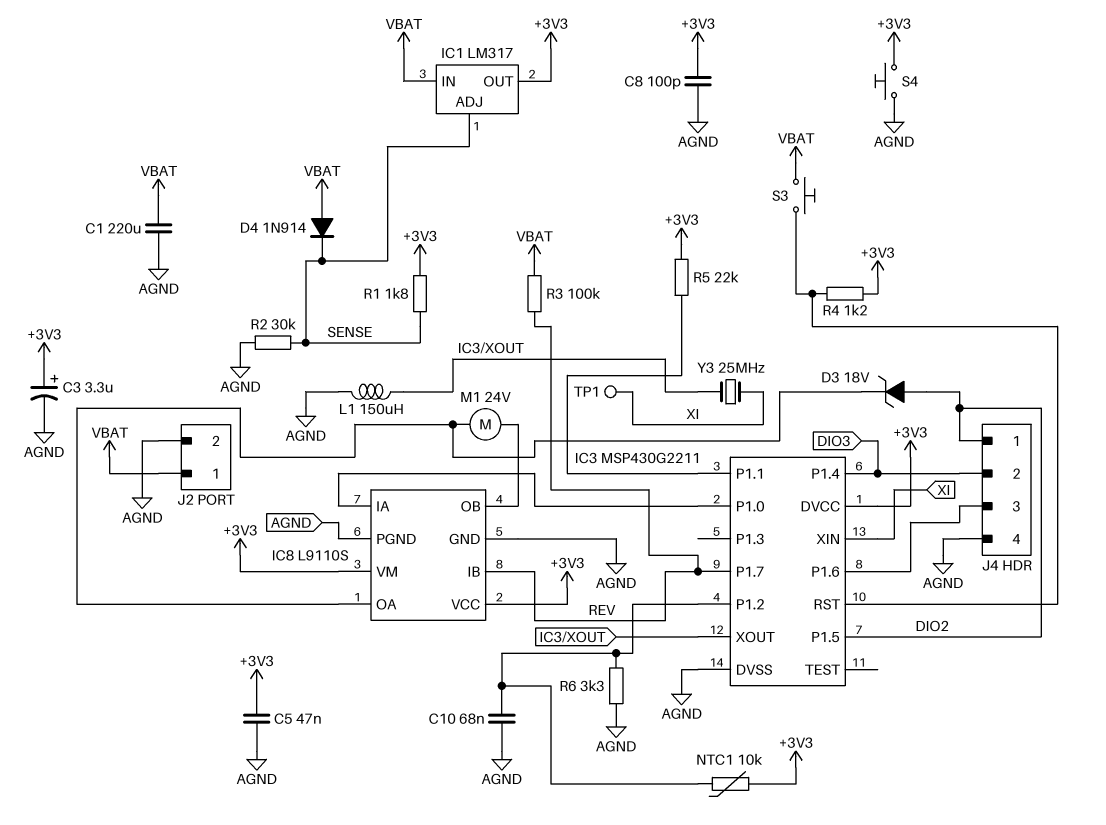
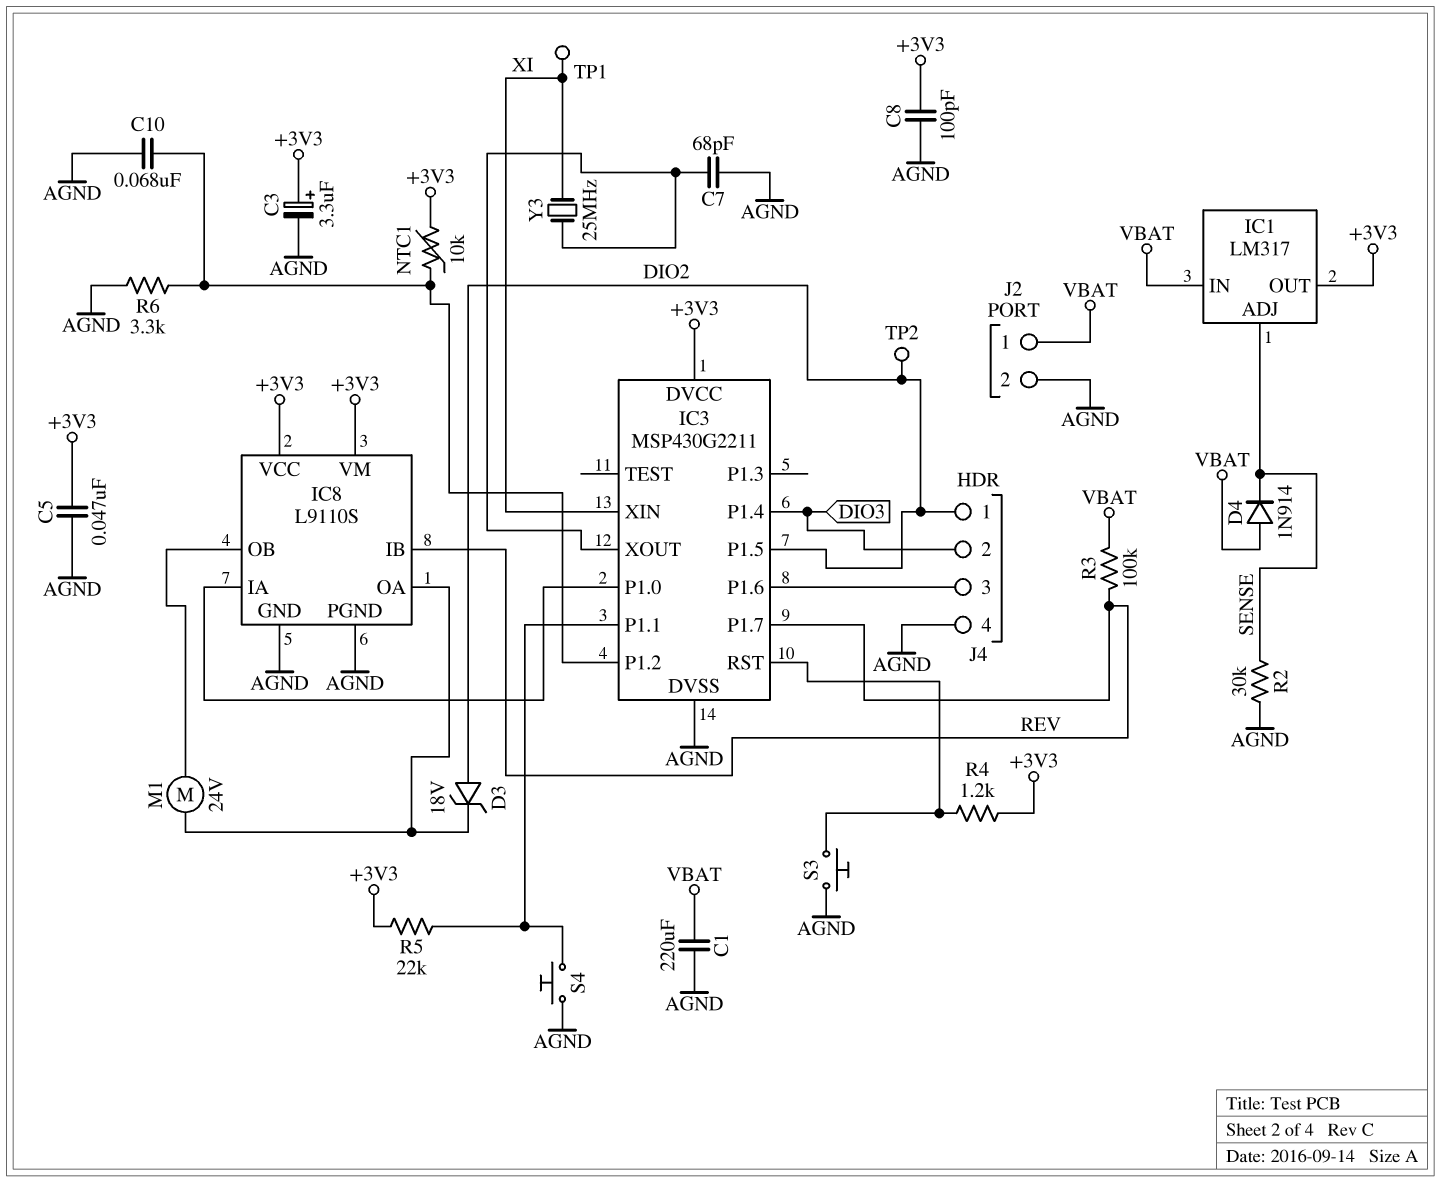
C7: none -> 68pF (AGND, IC3/XOUT)
L1: 150uH (AGND, IC3/XOUT) -> none
R1: 1.8k (+3V3, SENSE) -> none
S3: button (IC3/RST, VBAT) -> button (AGND, IC3/RST)
S4: button (+3V3, AGND) -> button (AGND, IC3/P1.1)
TP2: none -> test point (DIO2)

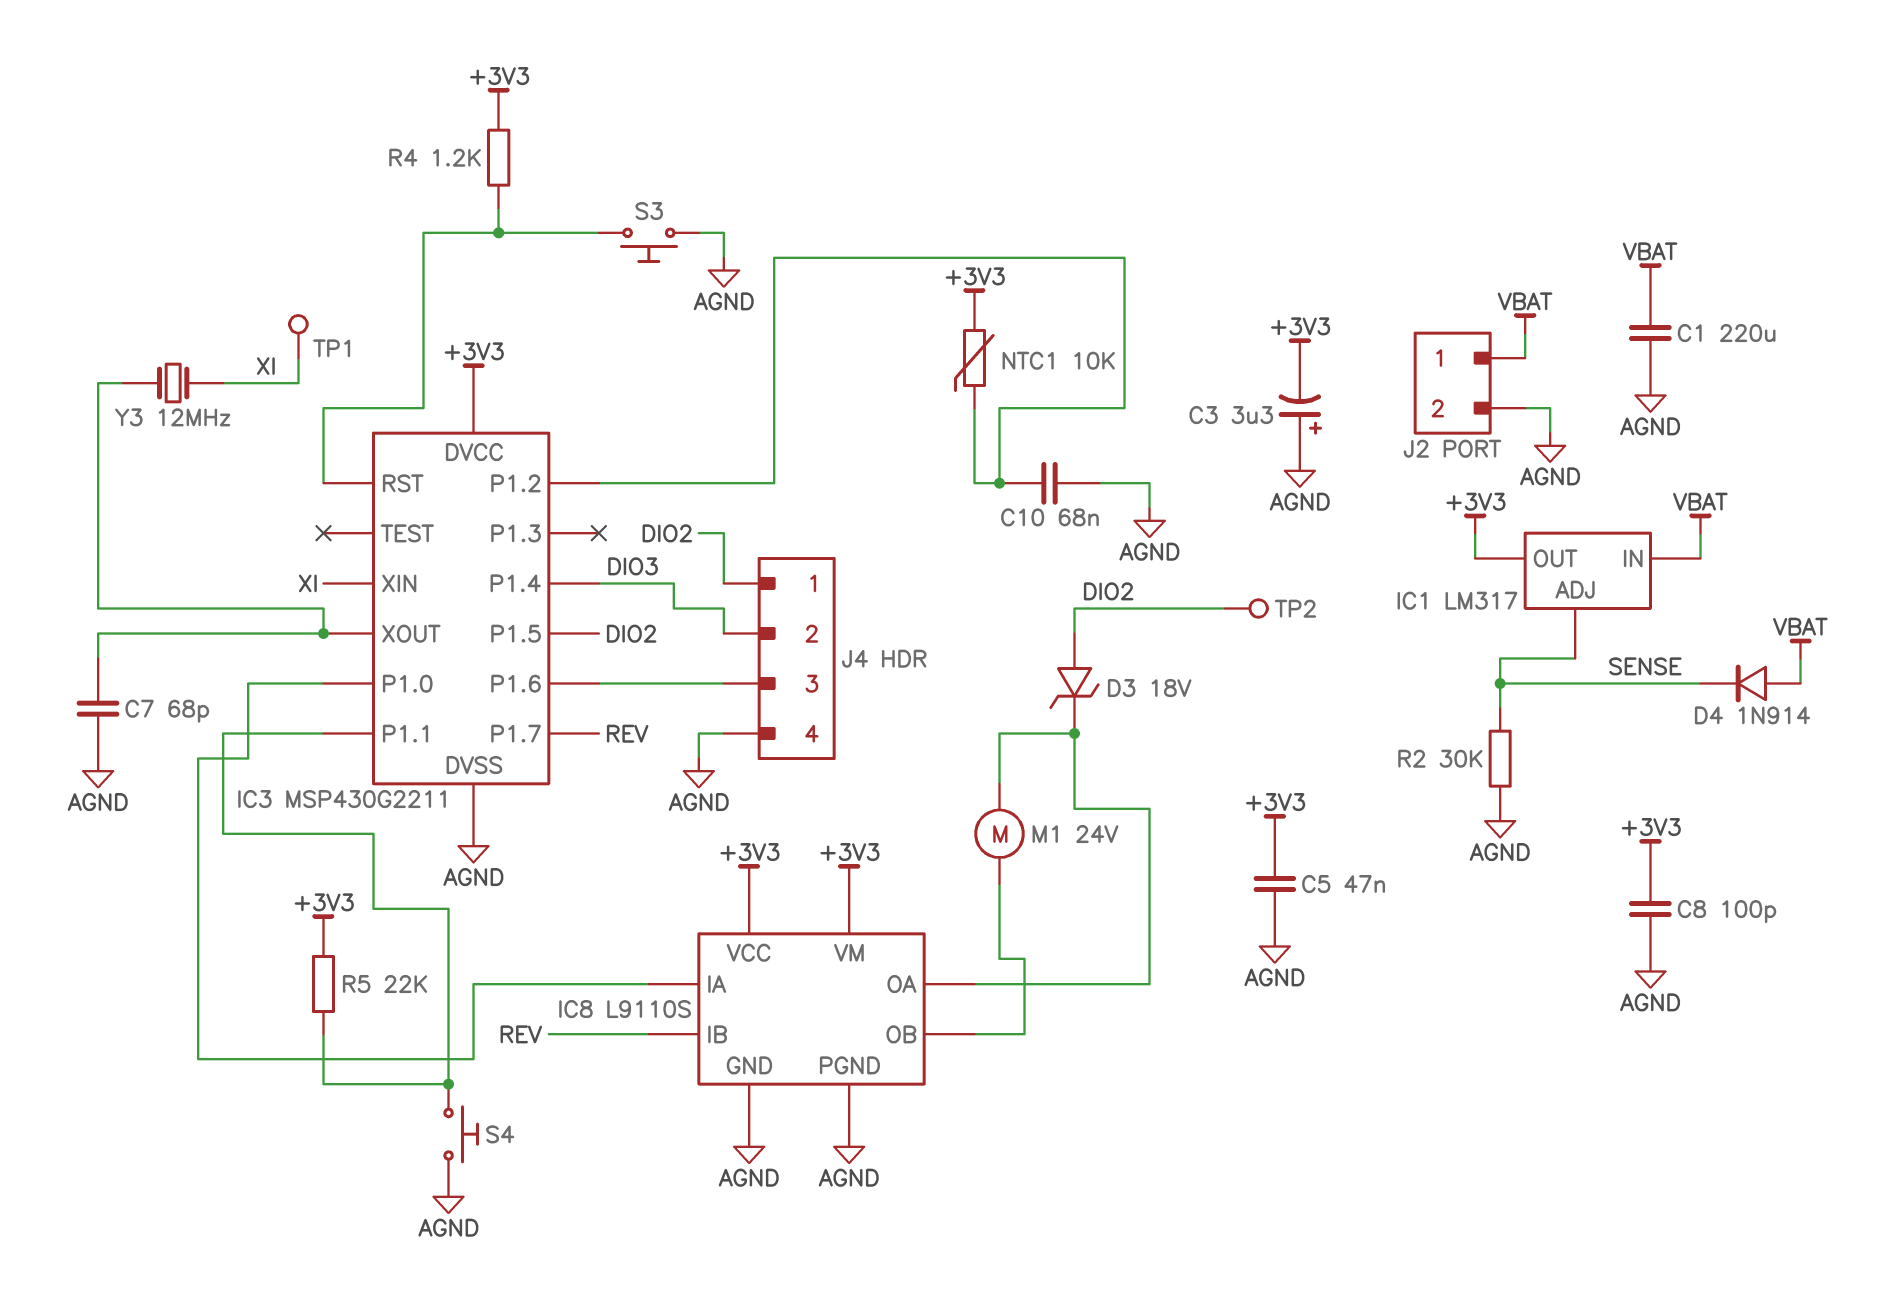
C3: 3.3uF (plus +3V3, minus AGND) -> 3.3uF (plus AGND, minus +3V3)
R3: 100k (REV, VBAT) -> none
R6: 3.3k (AGND, IC3/P1.2) -> none
Y3: 25MHz (IC3/XOUT, XI) -> 12MHz (IC3/XOUT, XI)

